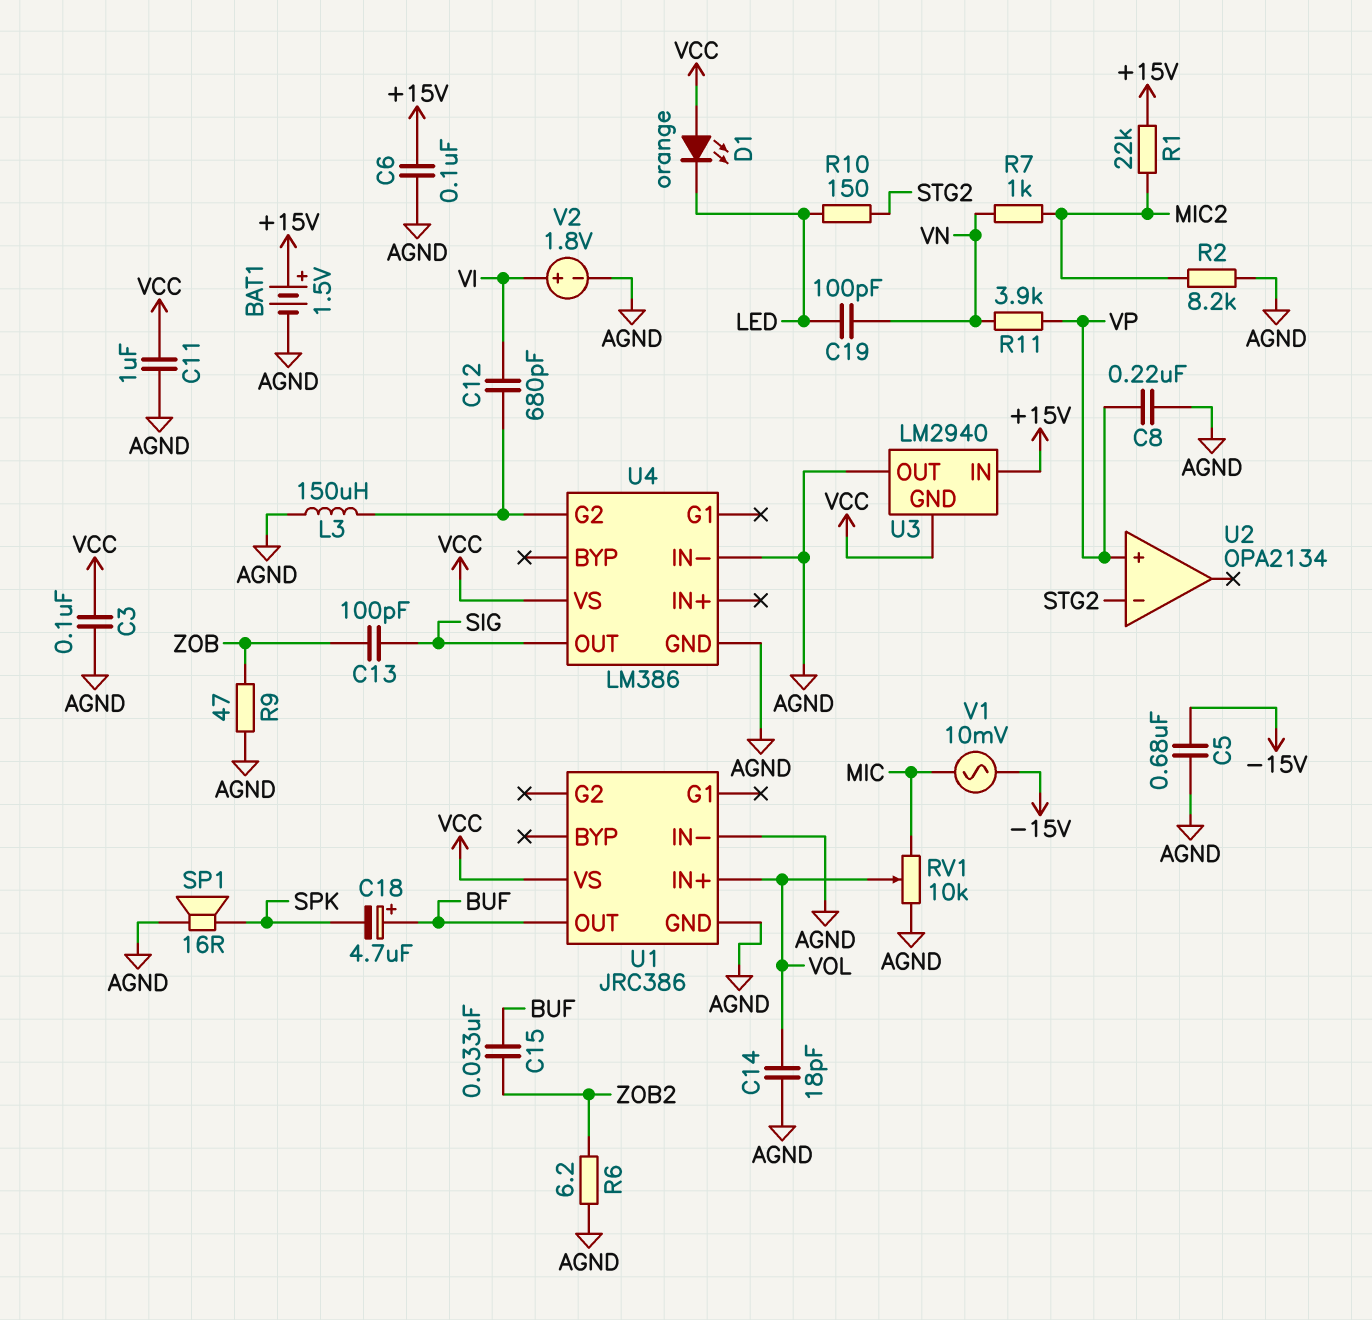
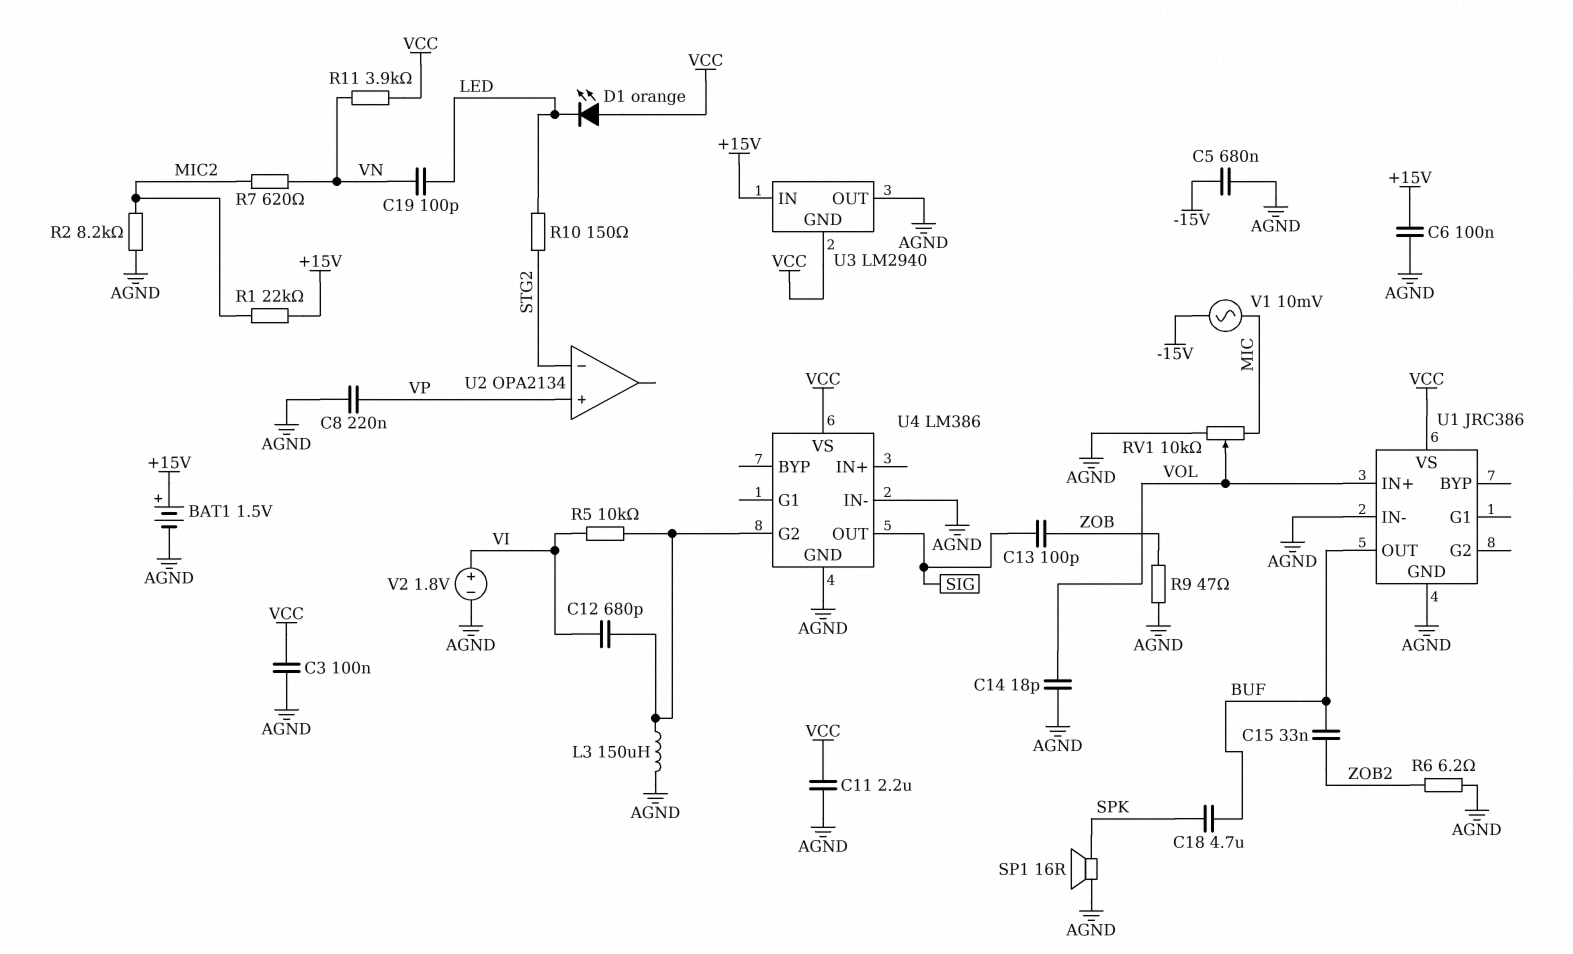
C11: 1uF (AGND, VCC) -> 2.2uF (AGND, VCC)
C18: 4.7uF (plus BUF, minus SPK) -> 4.7uF (BUF, SPK)
R5: none -> 10k (U4/G2, VI)
R7: 1k (MIC2, VN) -> 620 (MIC2, VN)
R11: 3.9k (VN, VP) -> 3.9k (VCC, VN)

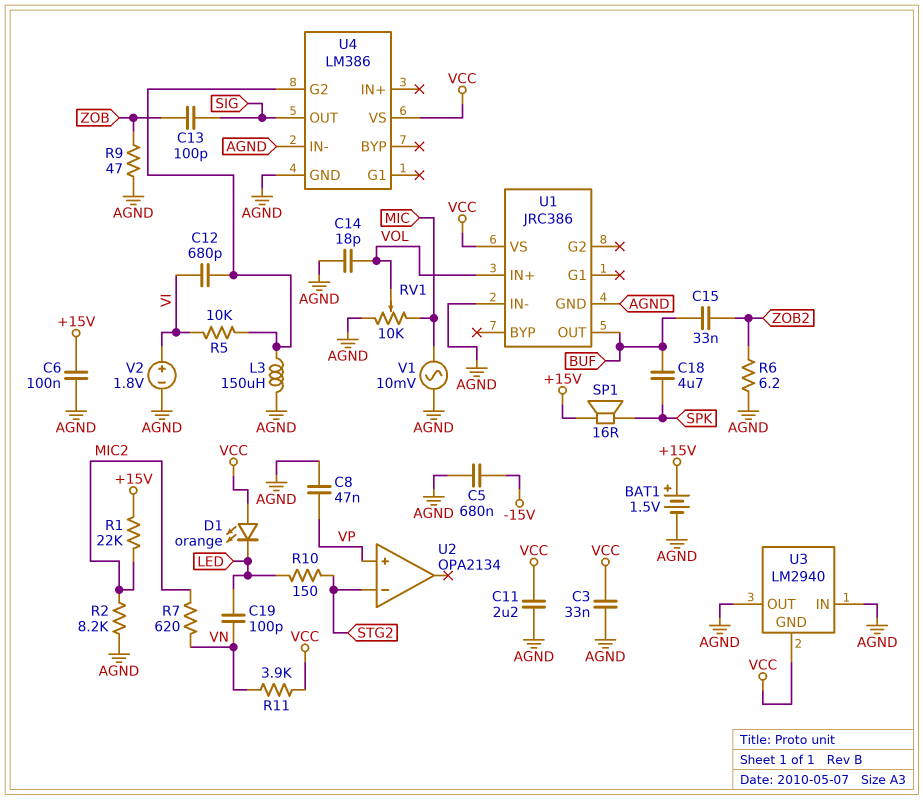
C3: 100nF (AGND, VCC) -> 33nF (AGND, VCC)
C8: 220nF (AGND, VP) -> 47nF (AGND, VP)
SP1: speaker 16R (AGND, SPK) -> speaker 16R (+15V, SPK)
U3 pin IN: +15V -> AGND
V1: AC 10mV (-15V, MIC) -> AC 10mV (AGND, MIC)

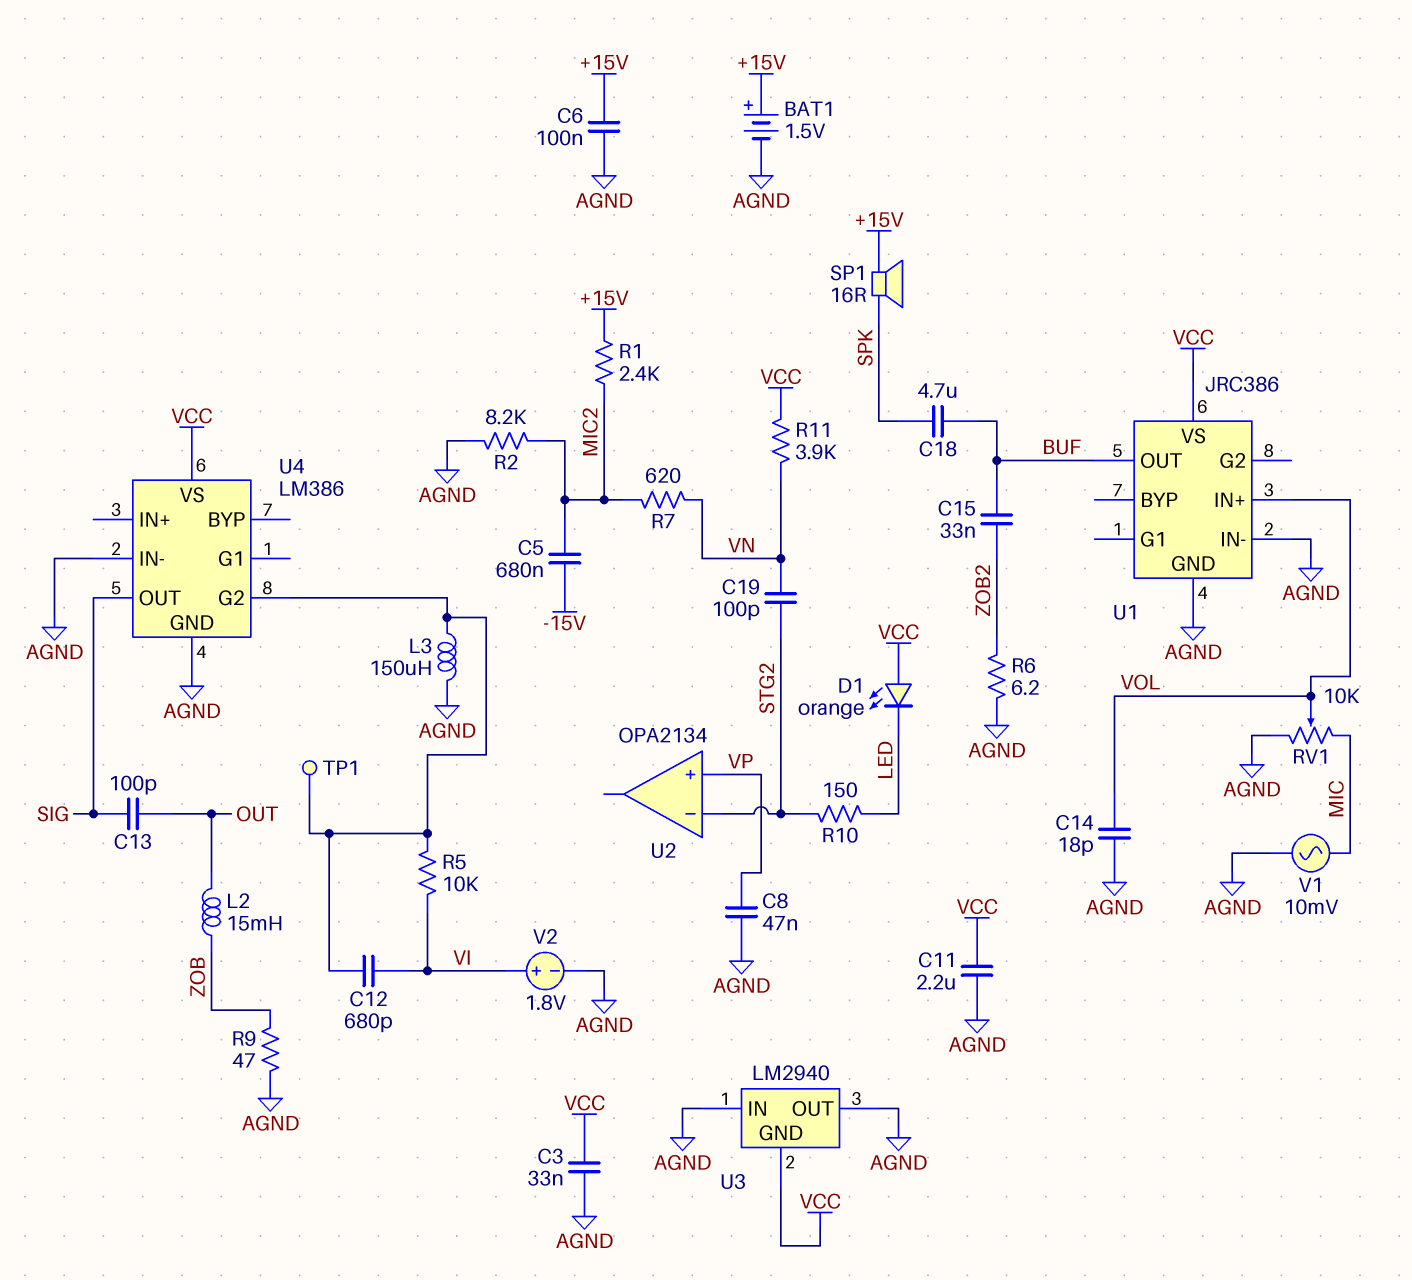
C5: 680nF (-15V, AGND) -> 680nF (-15V, MIC2)
C13: 100pF (SIG, ZOB) -> 100pF (OUT, SIG)
C19: 100pF (LED, VN) -> 100pF (STG2, VN)
L2: none -> 15mH (OUT, ZOB)
R1: 22k (+15V, MIC2) -> 2.4k (+15V, MIC2)
TP1: none -> test point (U4/G2)

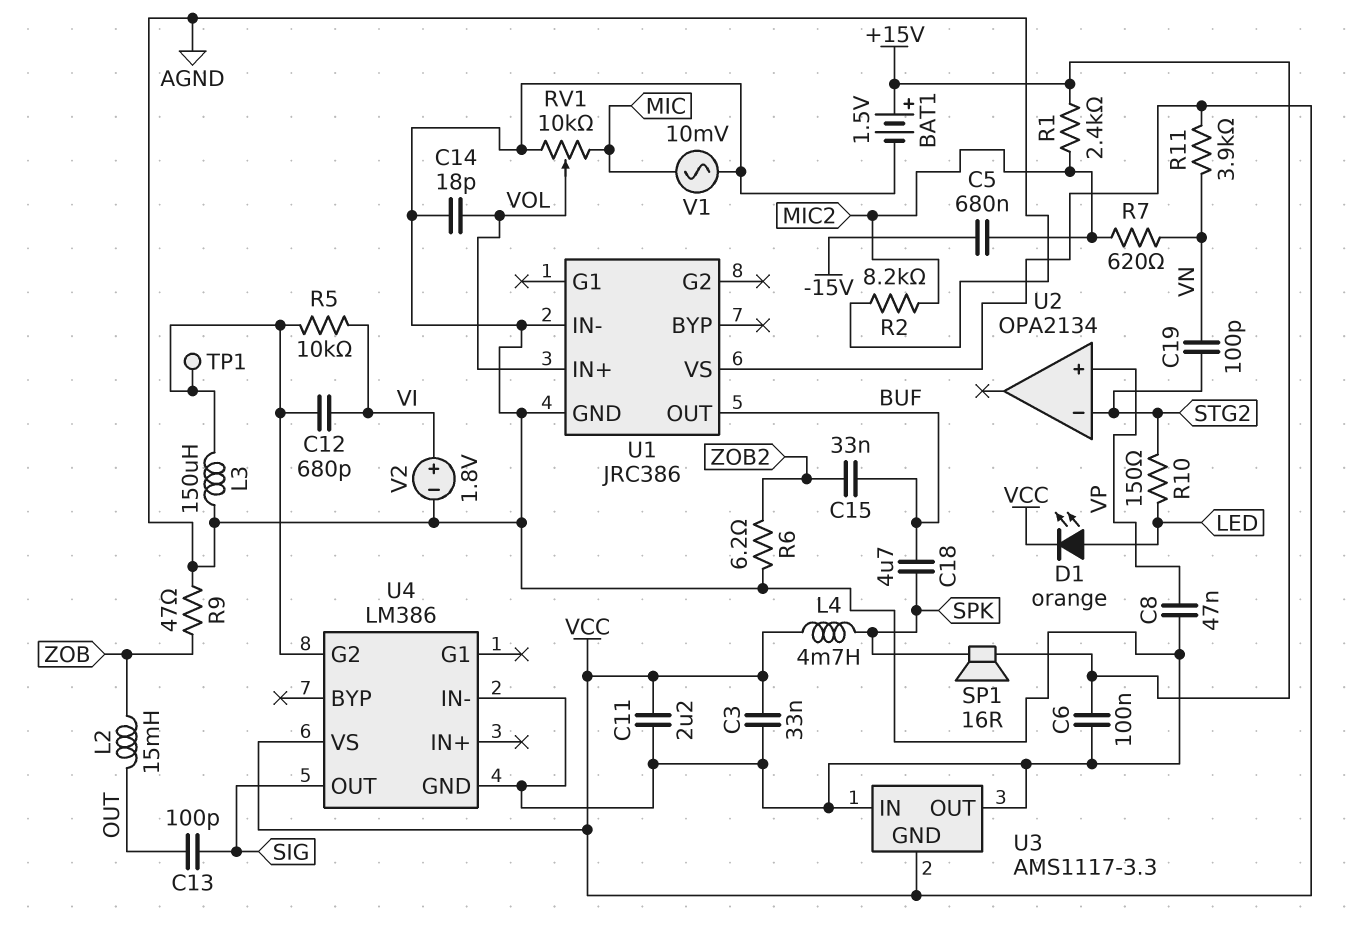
D1: LED orange (A VCC, K LED) -> LED orange (A LED, K VCC)
L4: none -> 4.7mH (SPK, VCC)
U3: LM2940 -> AMS1117-3.3

